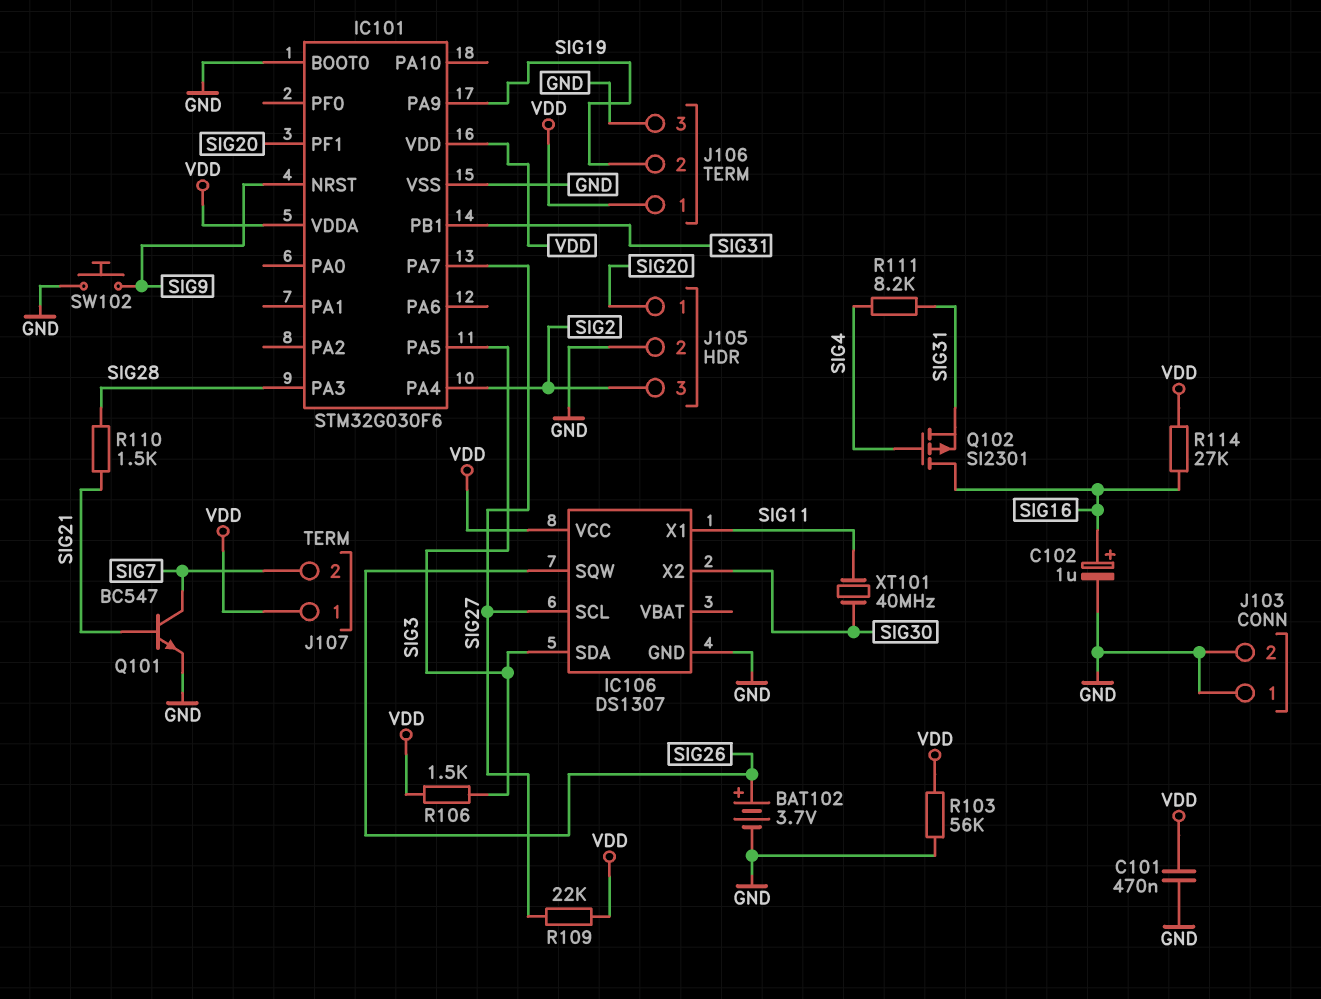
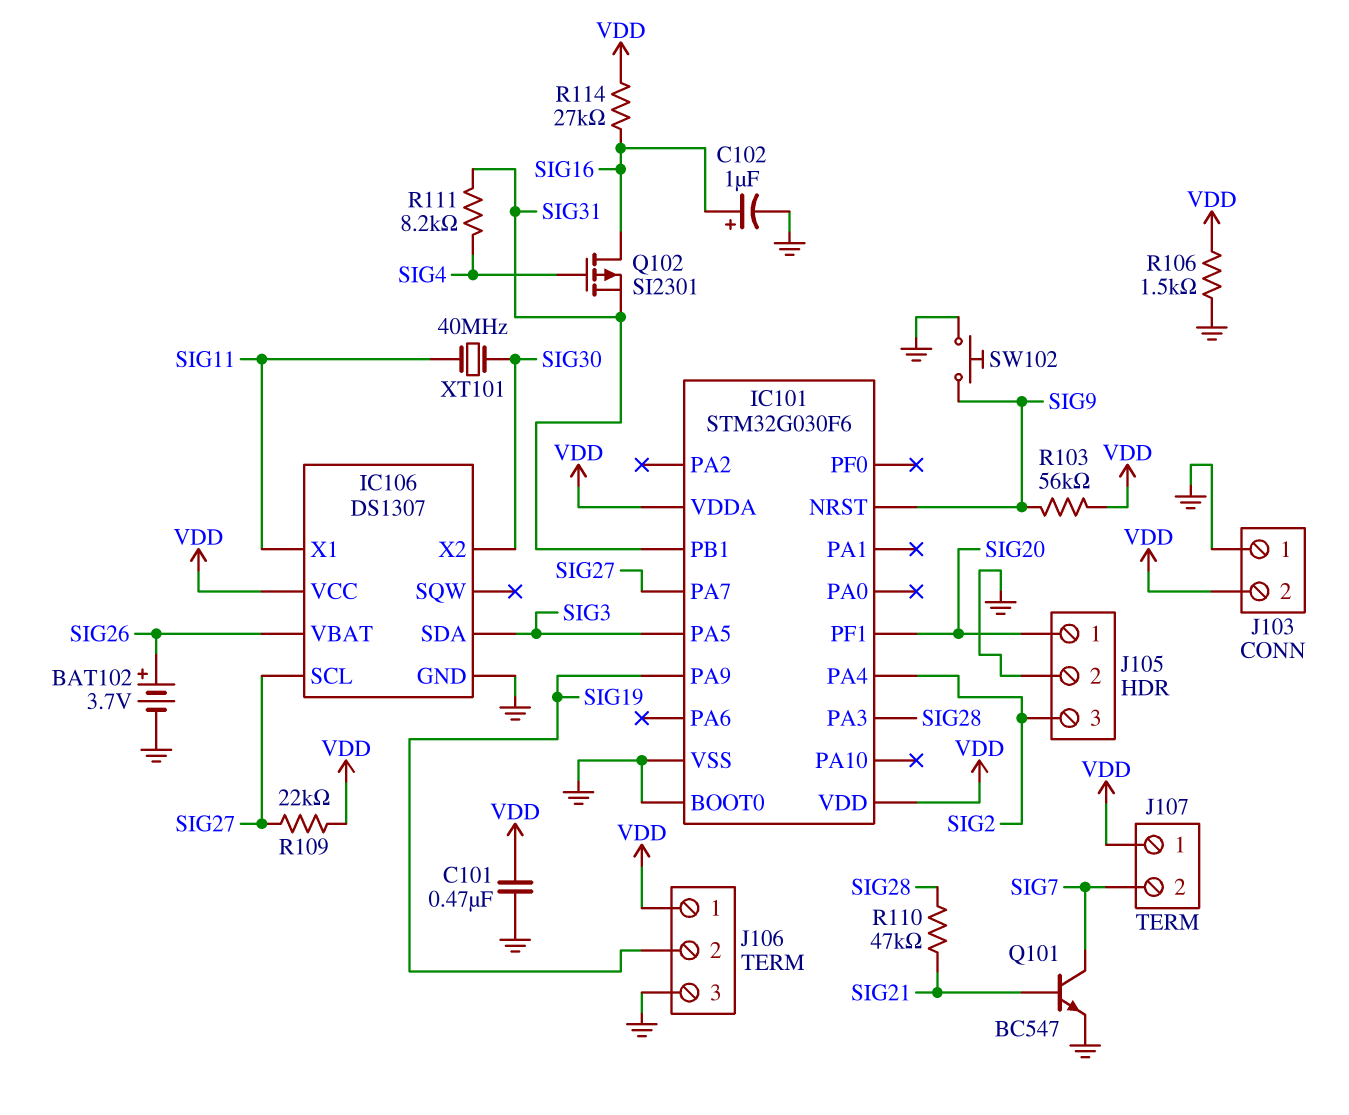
IC106 pin SQW: SIG26 -> none
IC106 pin VBAT: none -> SIG26
J103 pin 2: GND -> VDD
R103: 56k (GND, VDD) -> 56k (SIG9, VDD)
R106: 1.5k (SIG3, VDD) -> 1.5k (GND, VDD)
R110: 1.5k (SIG21, SIG28) -> 47k (SIG21, SIG28)

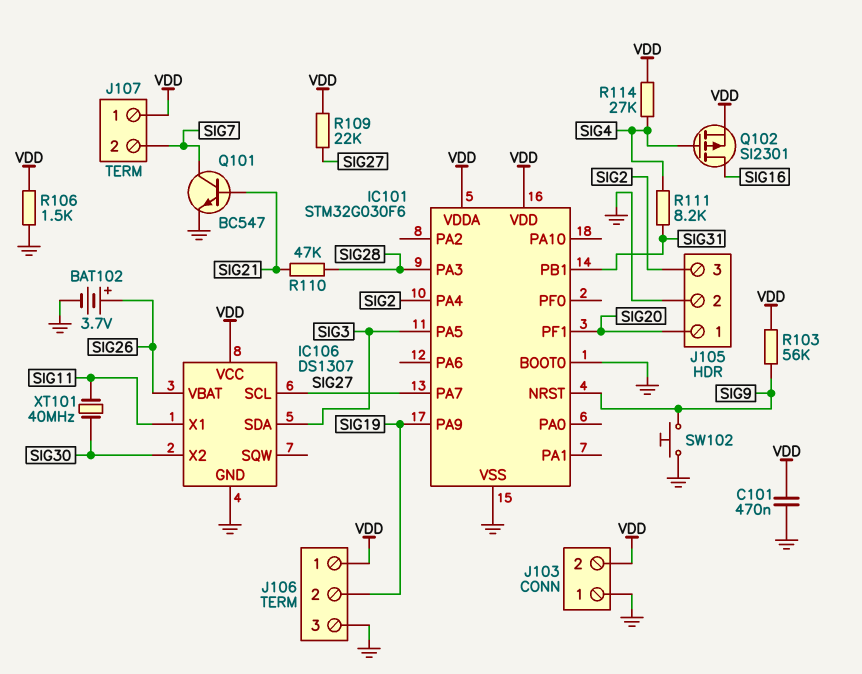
C102: 1uF (plus SIG16, minus GND) -> none
Q102: PMOS SI2301 (G SIG4, D SIG16, S SIG31) -> PMOS SI2301 (G SIG4, D SIG16, S VDD)
R114: 27k (SIG16, VDD) -> 27k (SIG4, VDD)

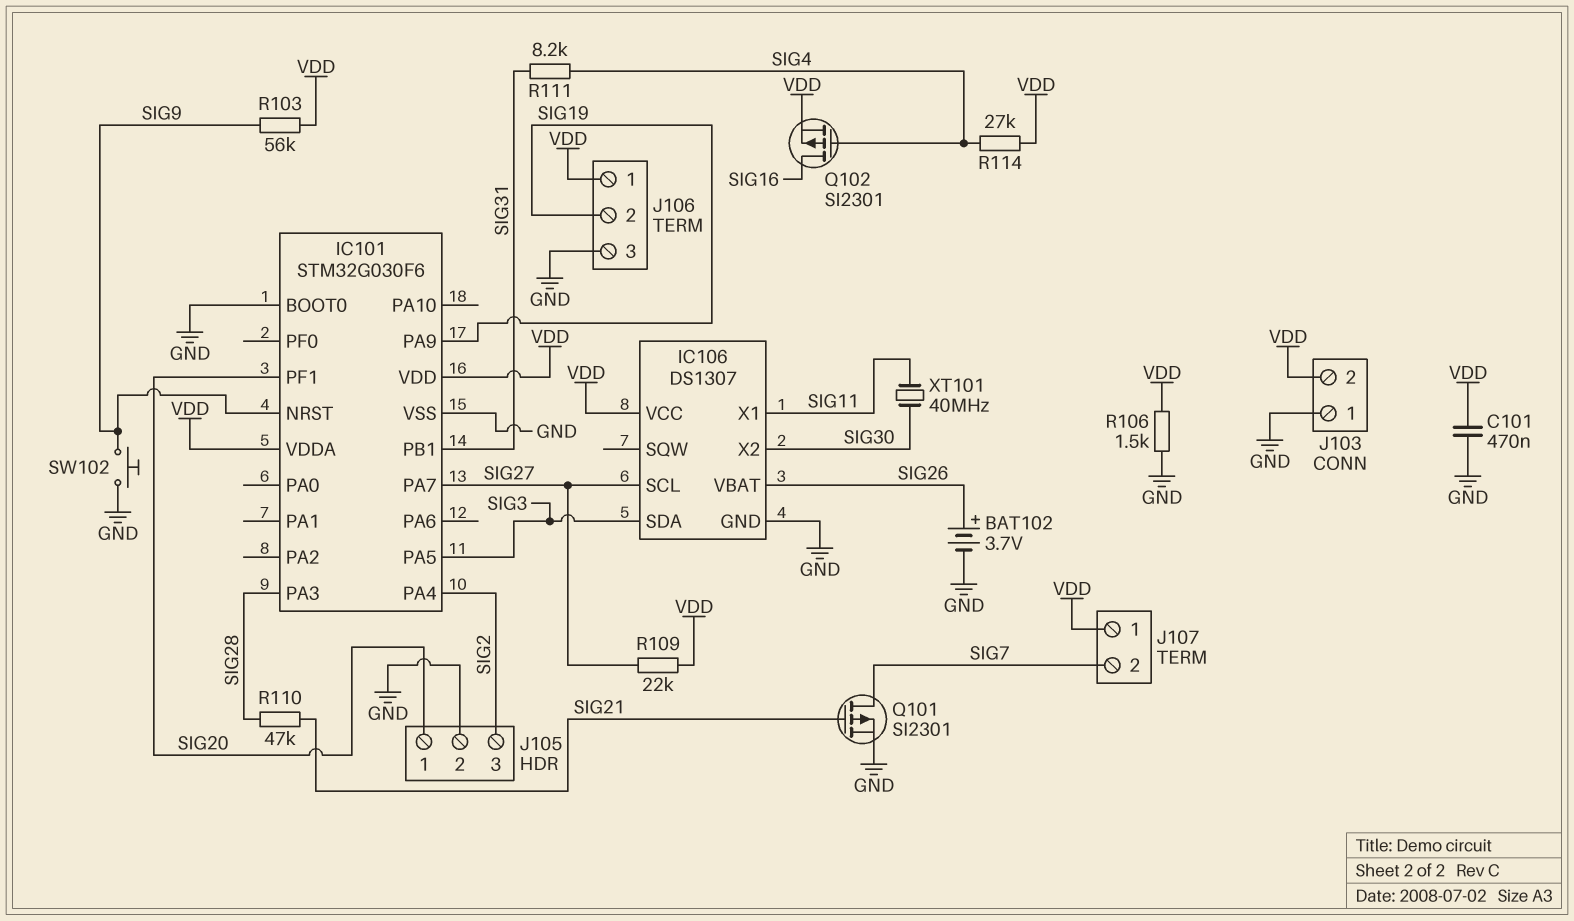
Q101: NPN BC547 (B SIG21, C SIG7, E GND) -> PMOS SI2301 (G SIG21, D SIG7, S GND)

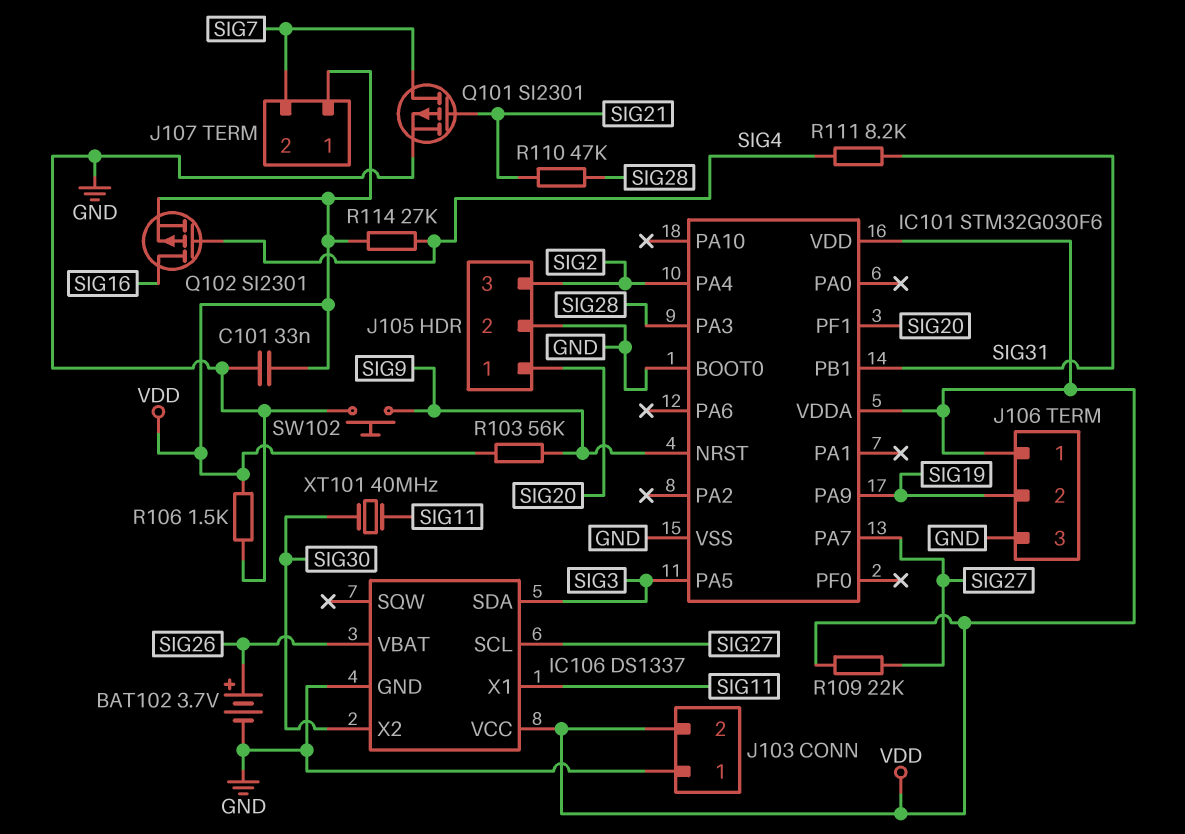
C101: 470nF (GND, VDD) -> 33nF (GND, VDD)
IC106: DS1307 -> DS1337

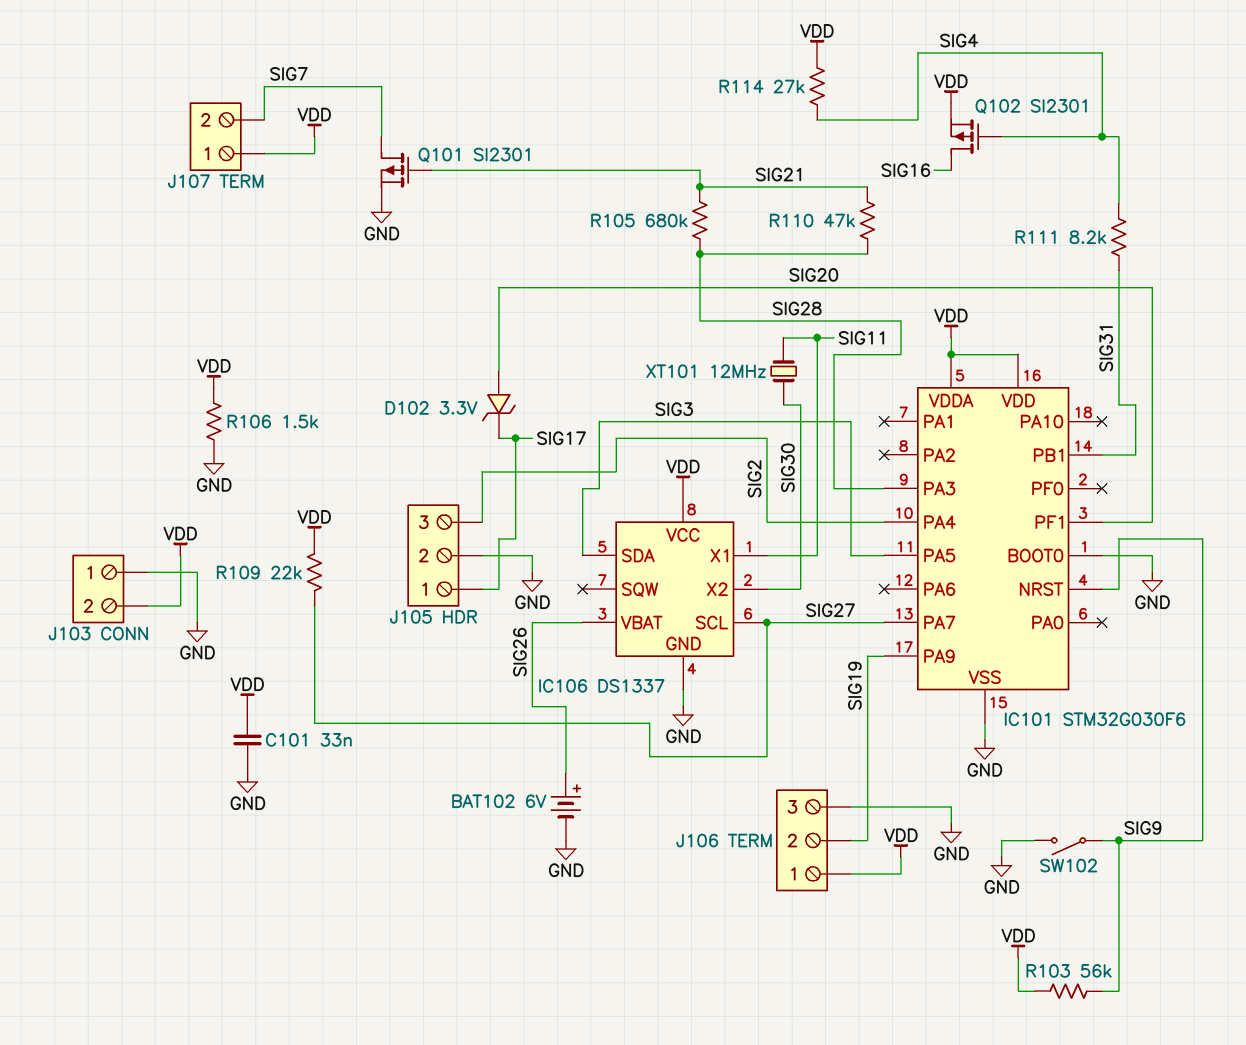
BAT102: 3.7V (plus SIG26, minus GND) -> 6V (plus SIG26, minus GND)
D102: none -> zener 3.3V (A SIG20, K SIG17)
J105 pin 1: SIG20 -> SIG17
R105: none -> 680k (SIG21, SIG28)
SW102: button (GND, SIG9) -> switch (GND, SIG9)
XT101: 40MHz (SIG11, SIG30) -> 12MHz (SIG11, SIG30)

